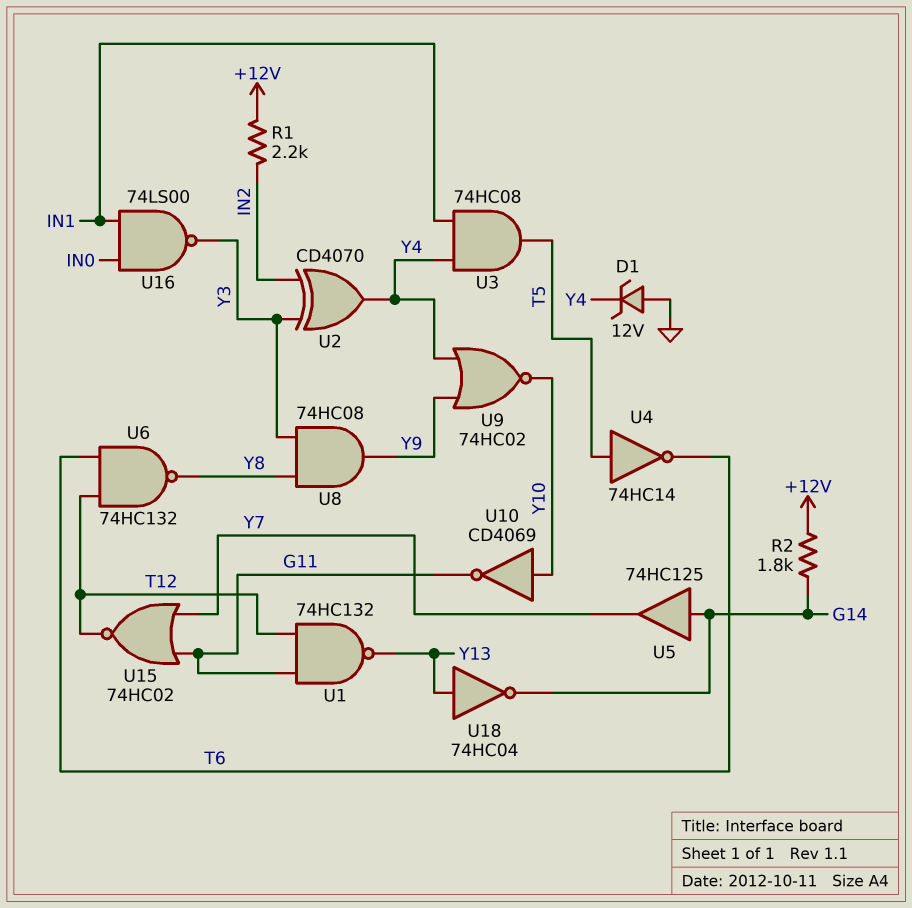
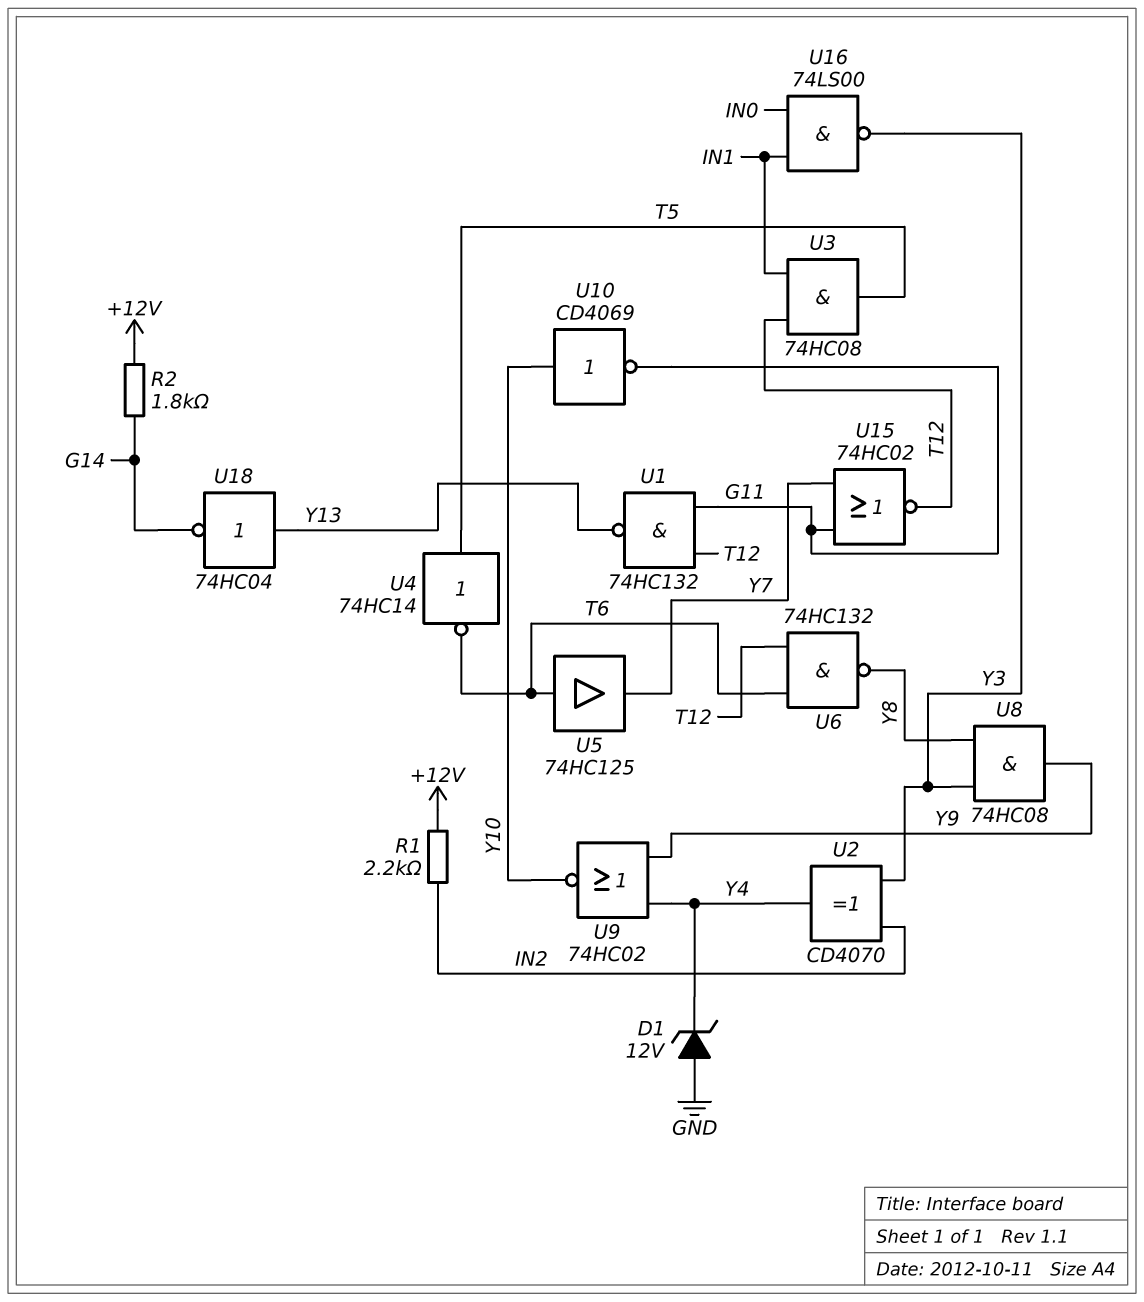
U3: AND 74HC08 (in IN1, in Y4, out T5) -> AND 74HC08 (in IN1, in T12, out T5)
U5: buffer 74HC125 (in G14, out Y7) -> buffer 74HC125 (in T6, out Y7)

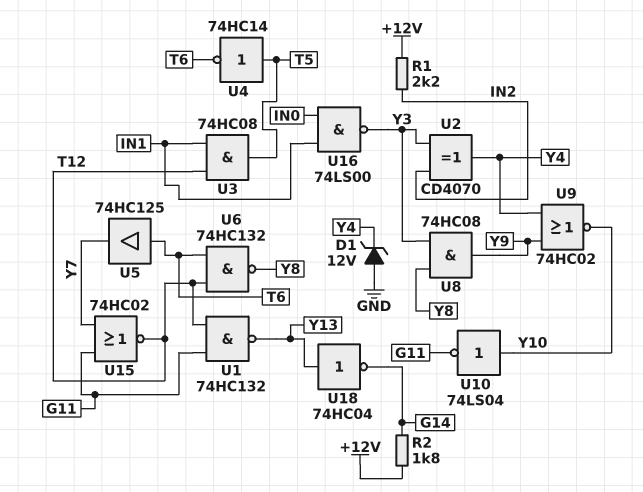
U10: NOT CD4069 (in Y10, out G11) -> NOT 74LS04 (in Y10, out G11)

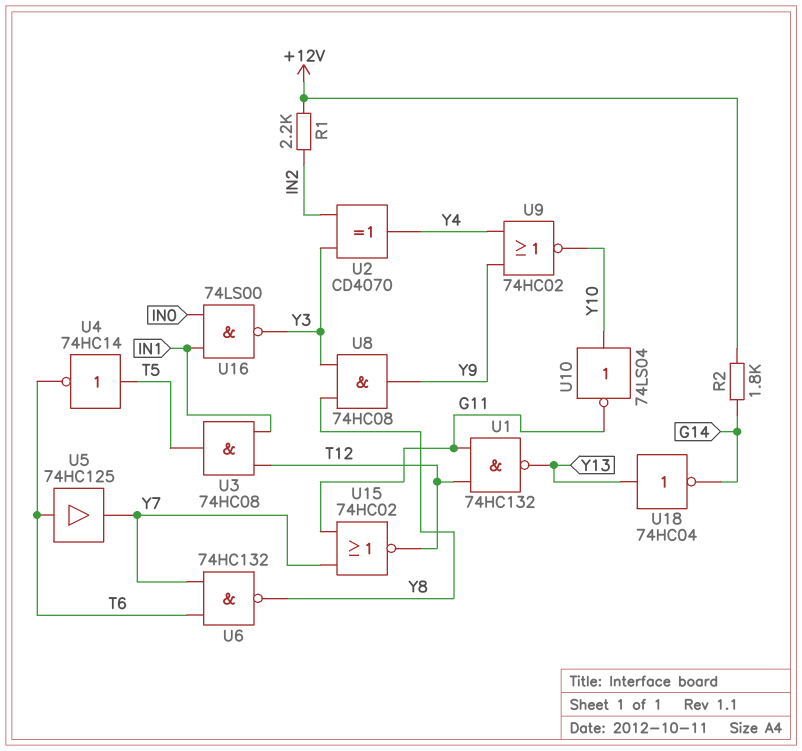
D1: zener 12V (A GND, K Y4) -> none
U6: NAND 74HC132 (in T6, in T12, out Y8) -> NAND 74HC132 (in T6, in Y7, out Y8)

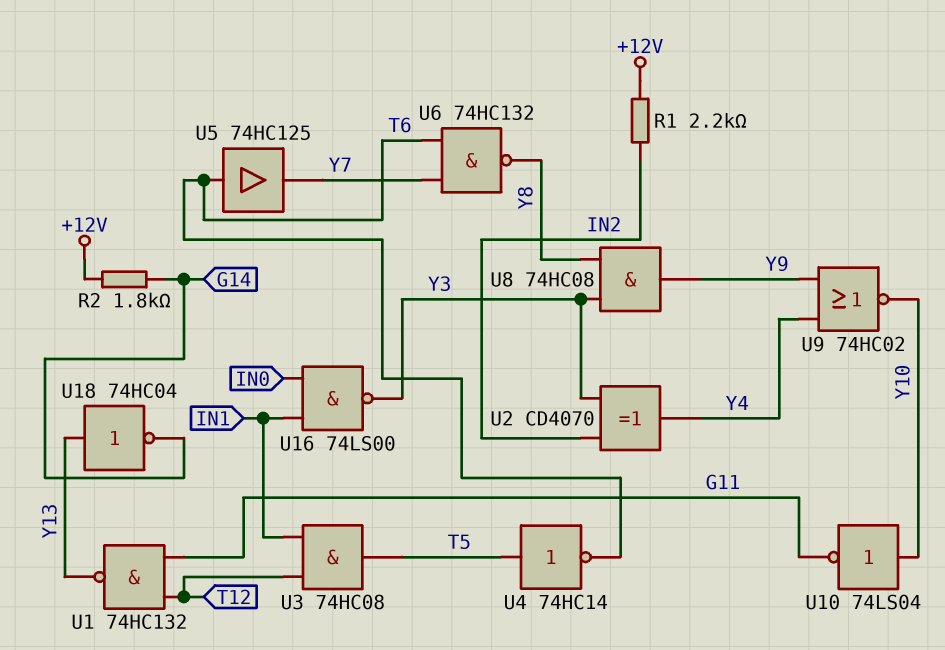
U15: NOR 74HC02 (in G11, in Y7, out T12) -> none

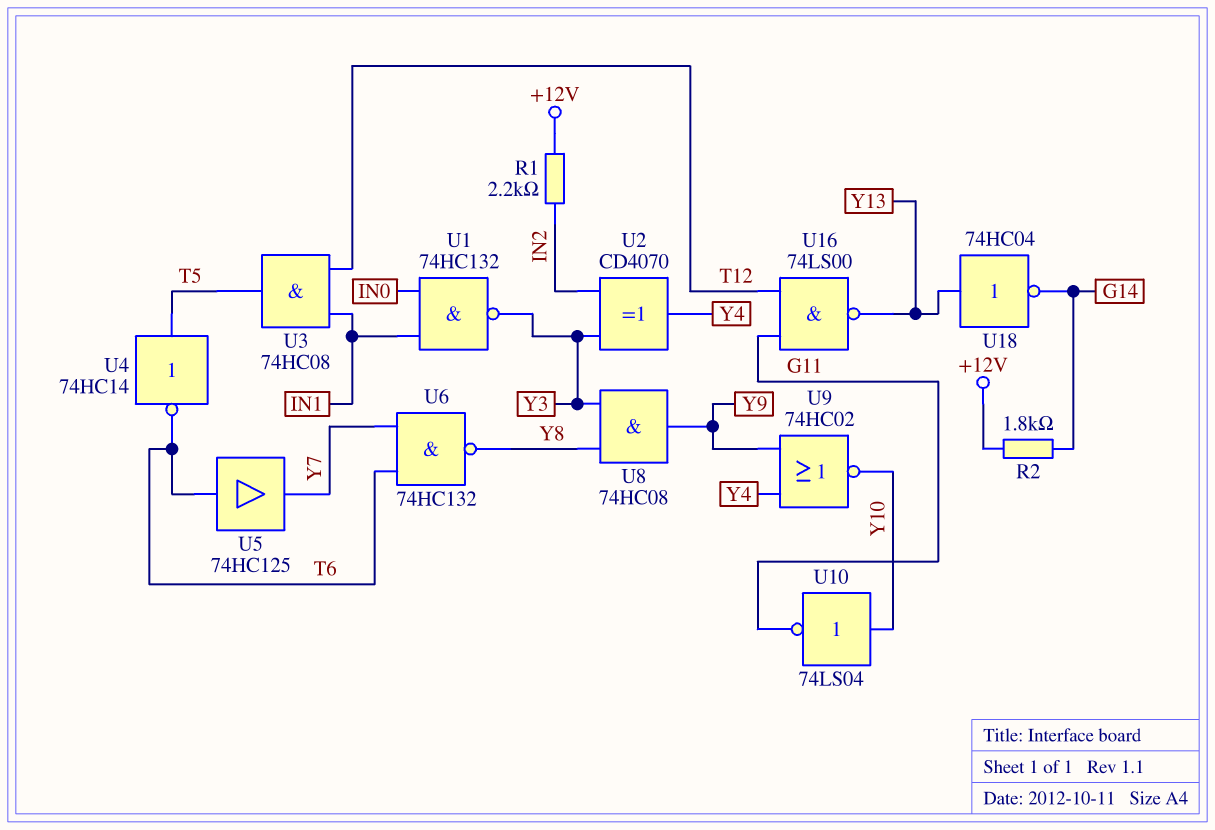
U1: NAND 74HC132 (in G11, in T12, out Y13) -> NAND 74HC132 (in IN0, in IN1, out Y3)
U16: NAND 74LS00 (in IN0, in IN1, out Y3) -> NAND 74LS00 (in G11, in T12, out Y13)

